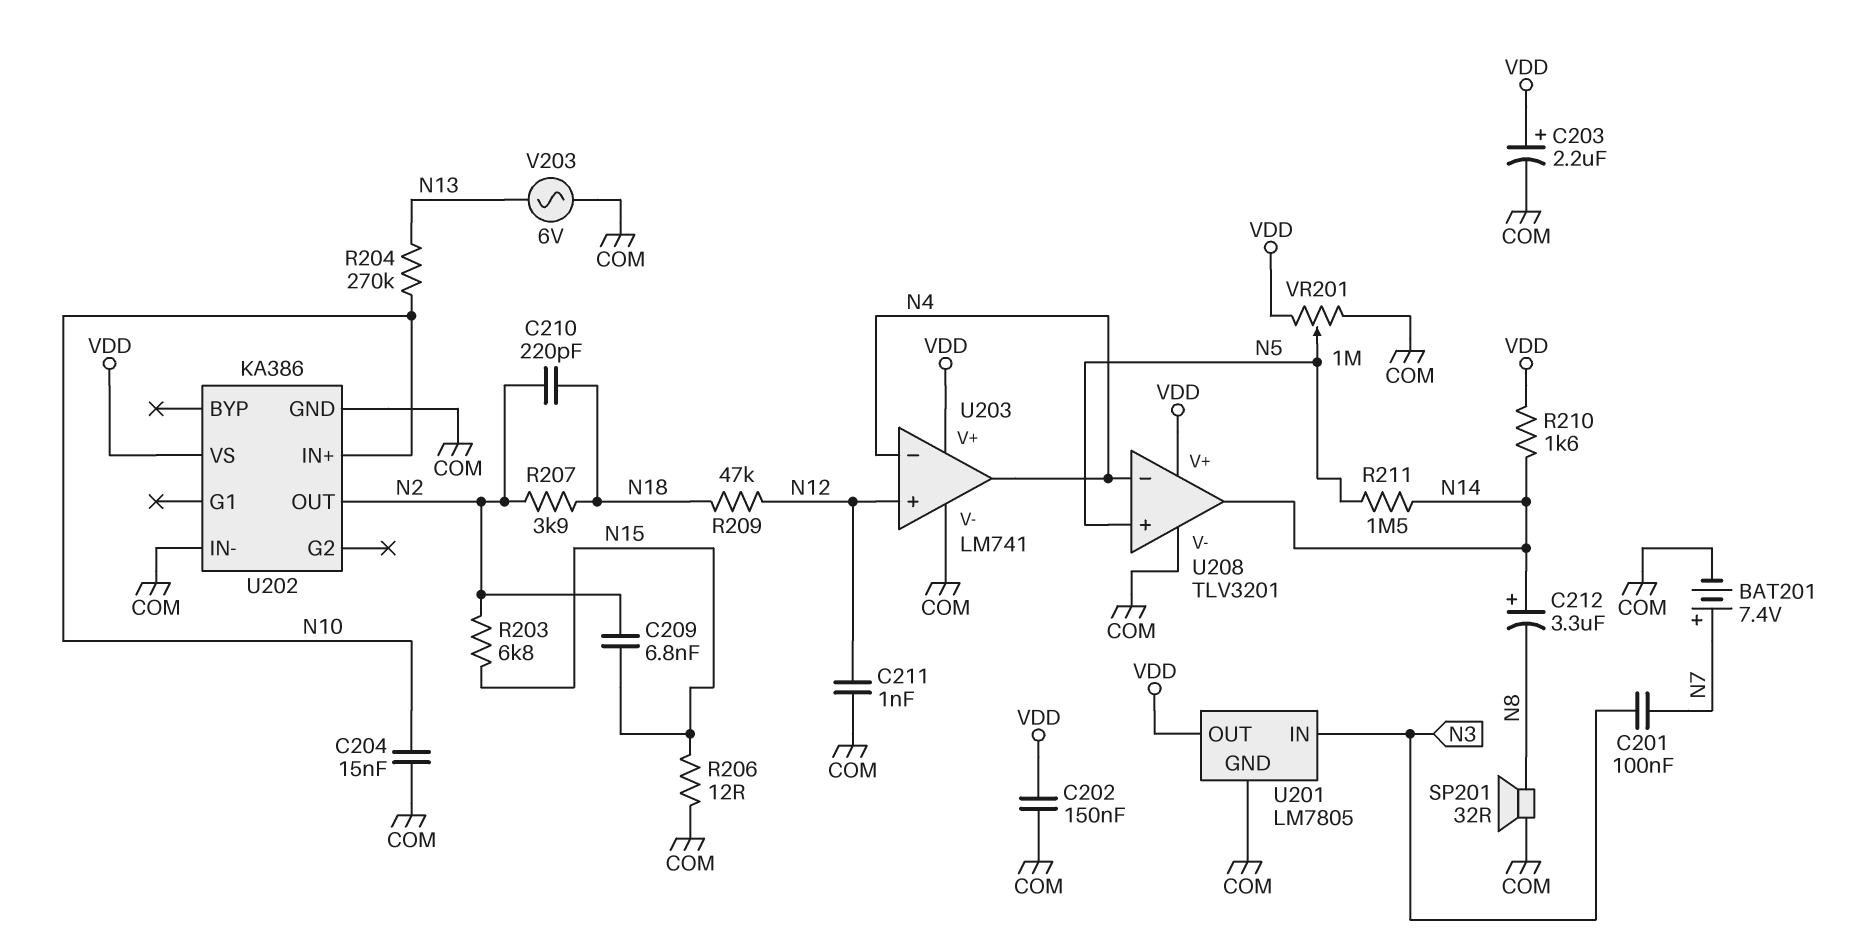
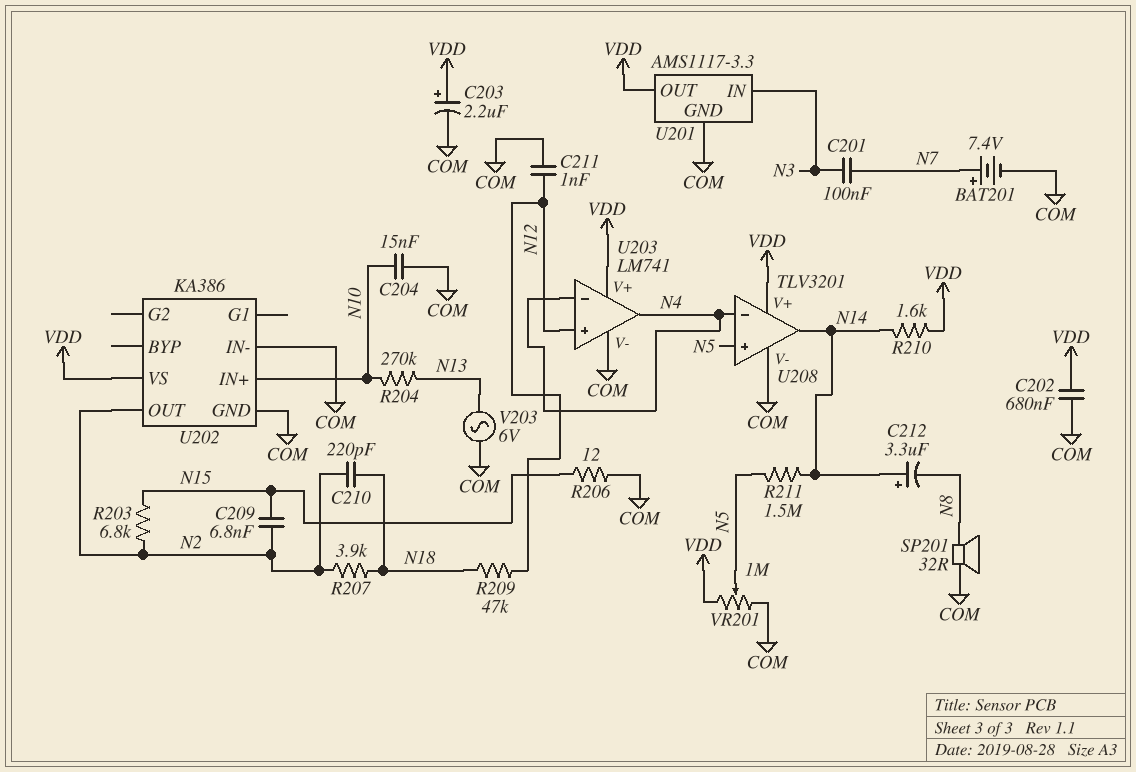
C202: 150nF (COM, VDD) -> 680nF (COM, VDD)
U201: LM7805 -> AMS1117-3.3

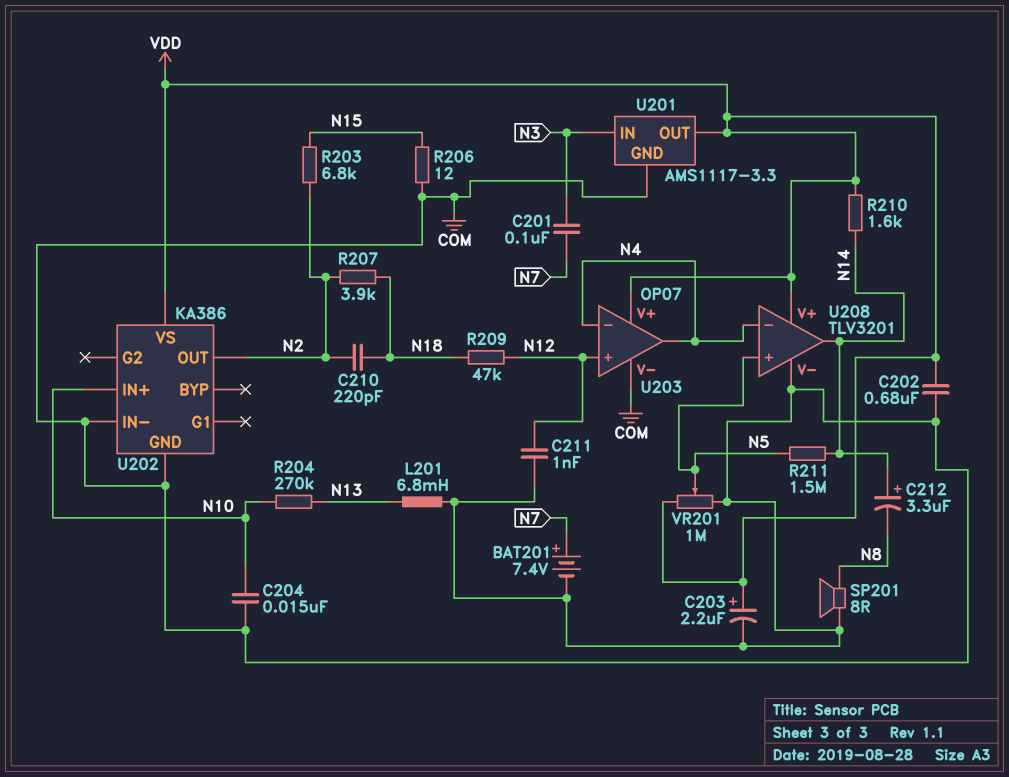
C209: 6.8nF (N2, N15) -> none
L201: none -> 6.8mH (COM, N13)
SP201: speaker 32R (COM, N8) -> speaker 8R (COM, N8)
U203: LM741 -> OP07
V203: AC 6V (COM, N13) -> none

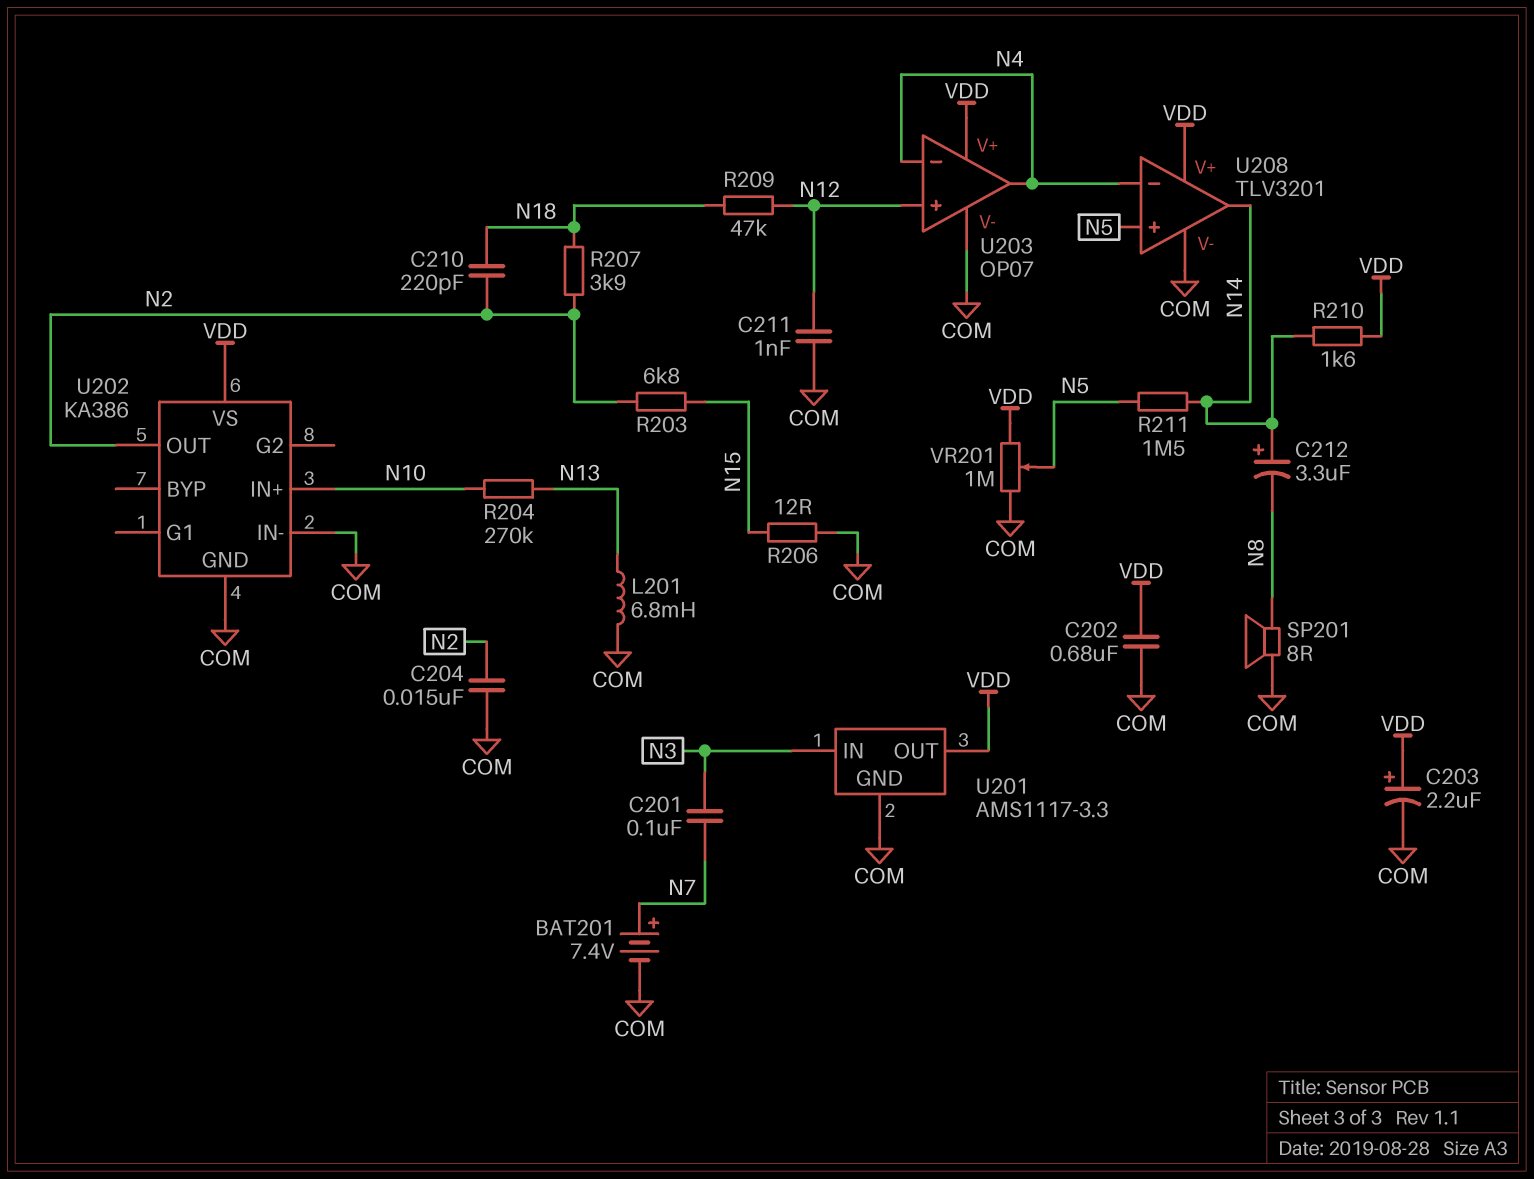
C204: 15nF (COM, N10) -> 15nF (COM, N2)

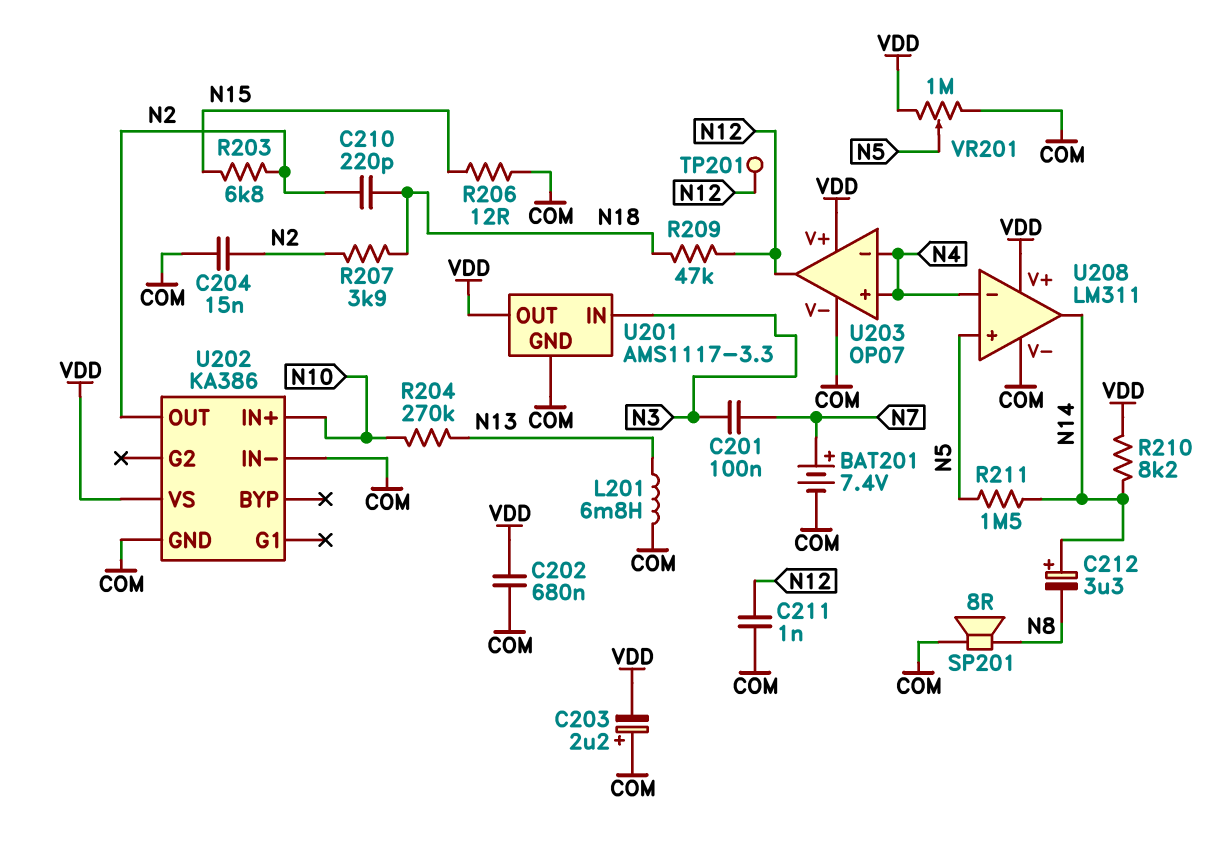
C203: 2.2uF (plus VDD, minus COM) -> 2.2uF (plus COM, minus VDD)
R210: 1.6k (N14, VDD) -> 8.2k (N14, VDD)
TP201: none -> test point (N12)
U203 pin in+: N12 -> N4
U203 pin out: N4 -> N12
U208: TLV3201 -> LM311

